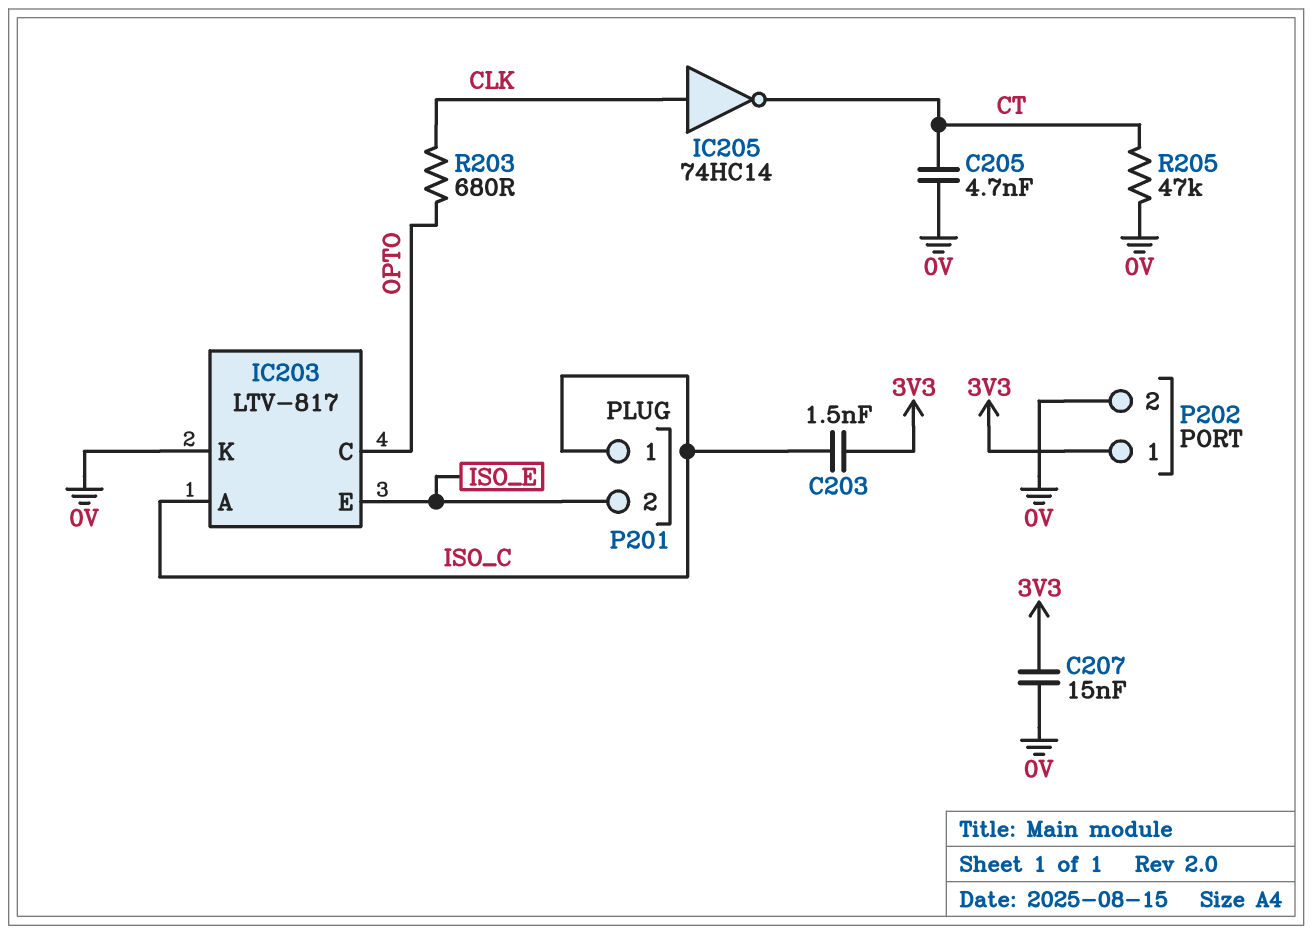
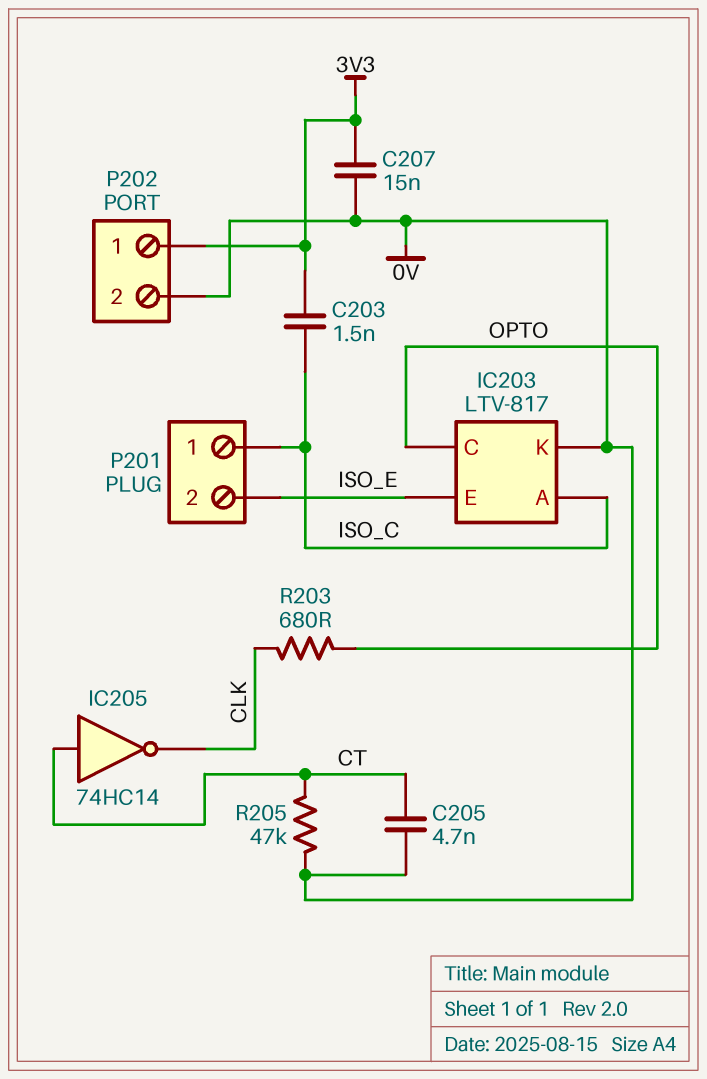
IC205: NOT 74HC14 (in CLK, out CT) -> NOT 74HC14 (in CT, out CLK)

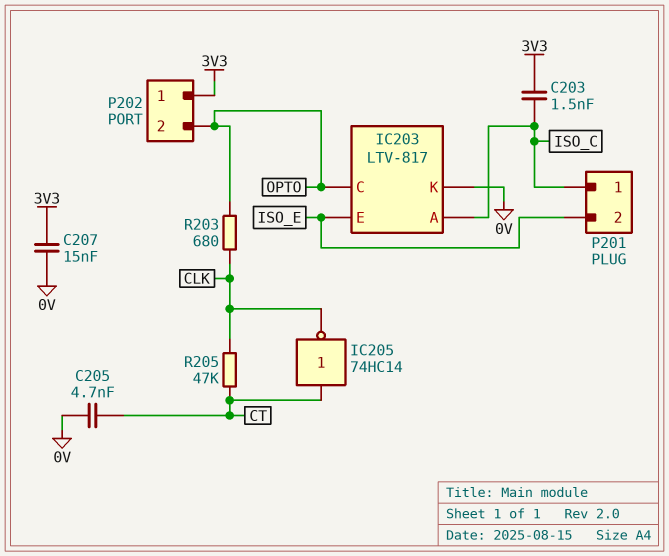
P202 pin 2: 0V -> OPTO
R205: 47k (0V, CT) -> 47k (CLK, CT)

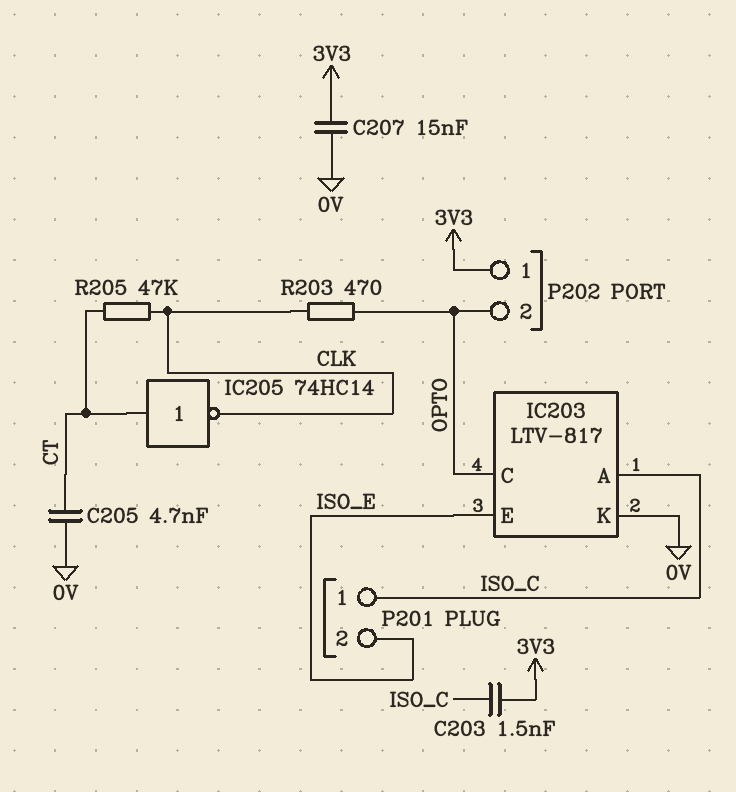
R203: 680 (CLK, OPTO) -> 470 (CLK, OPTO)

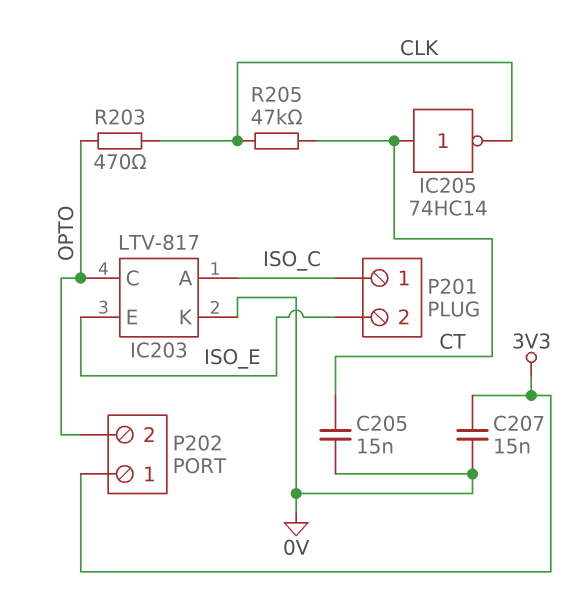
C203: 1.5nF (3V3, ISO_C) -> none
C205: 4.7nF (0V, CT) -> 15nF (0V, CT)

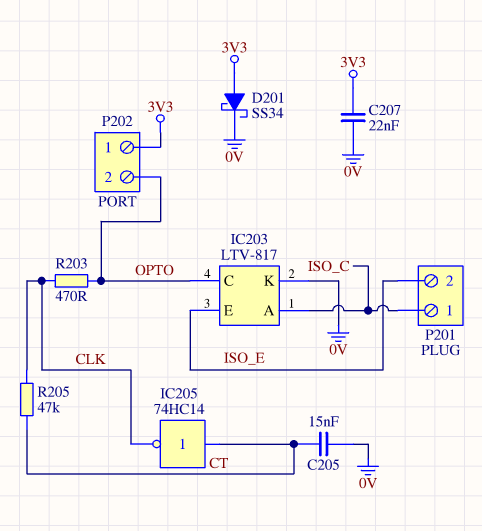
C207: 15nF (0V, 3V3) -> 22nF (0V, 3V3)
D201: none -> schottky SS34 (A 3V3, K 0V)

